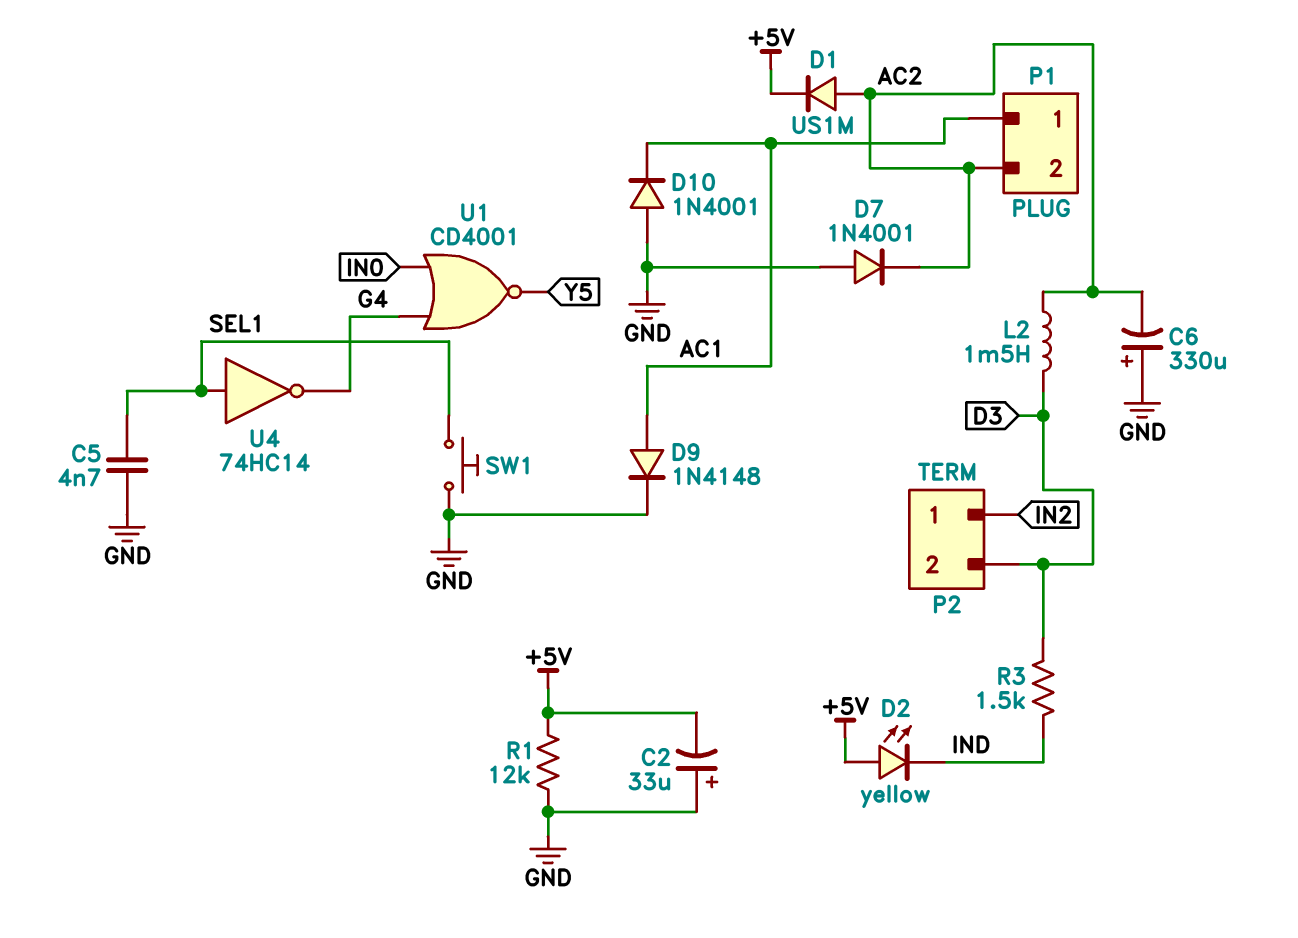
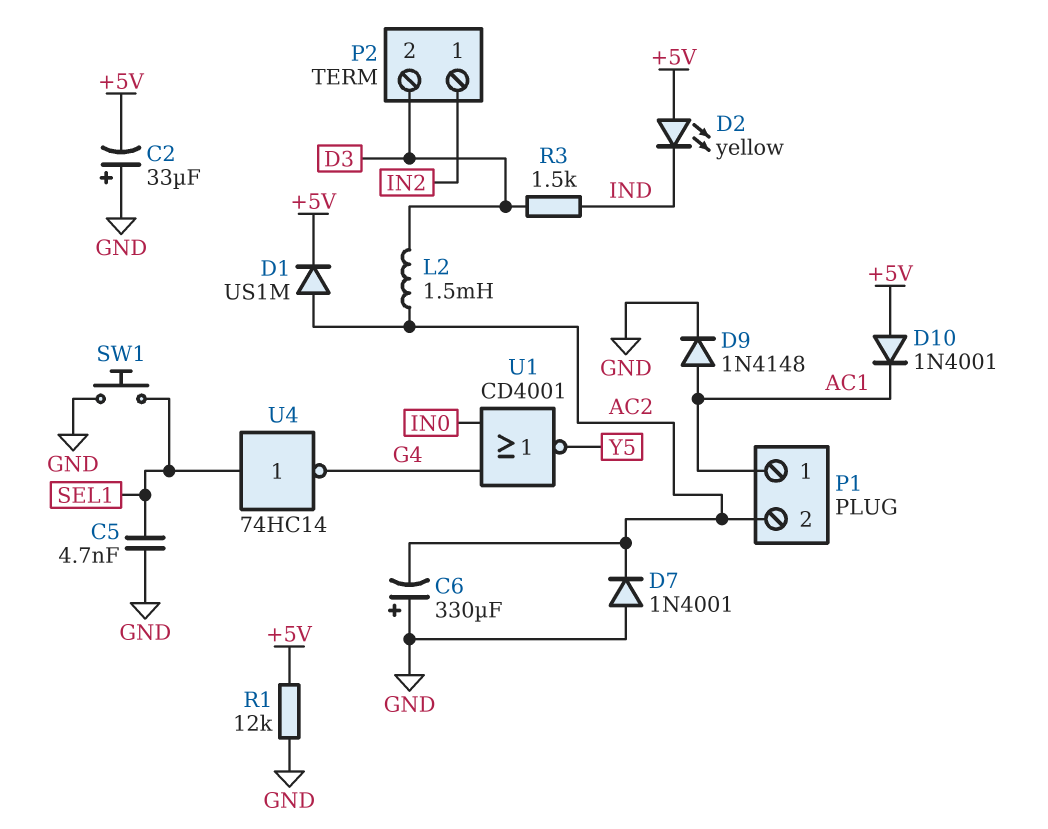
D10: diode 1N4001 (A GND, K AC1) -> diode 1N4001 (A +5V, K AC1)

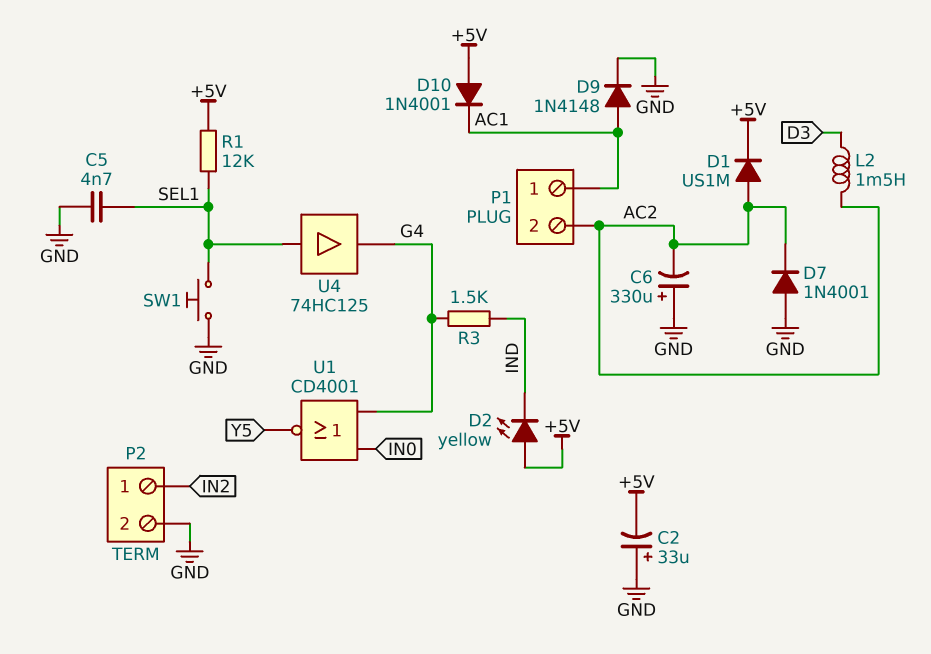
P2 pin 2: D3 -> GND
R1: 12k (+5V, GND) -> 12k (+5V, SEL1)
R3: 1.5k (D3, IND) -> 1.5k (G4, IND)
U4: NOT 74HC14 (in SEL1, out G4) -> buffer 74HC125 (in SEL1, out G4)

